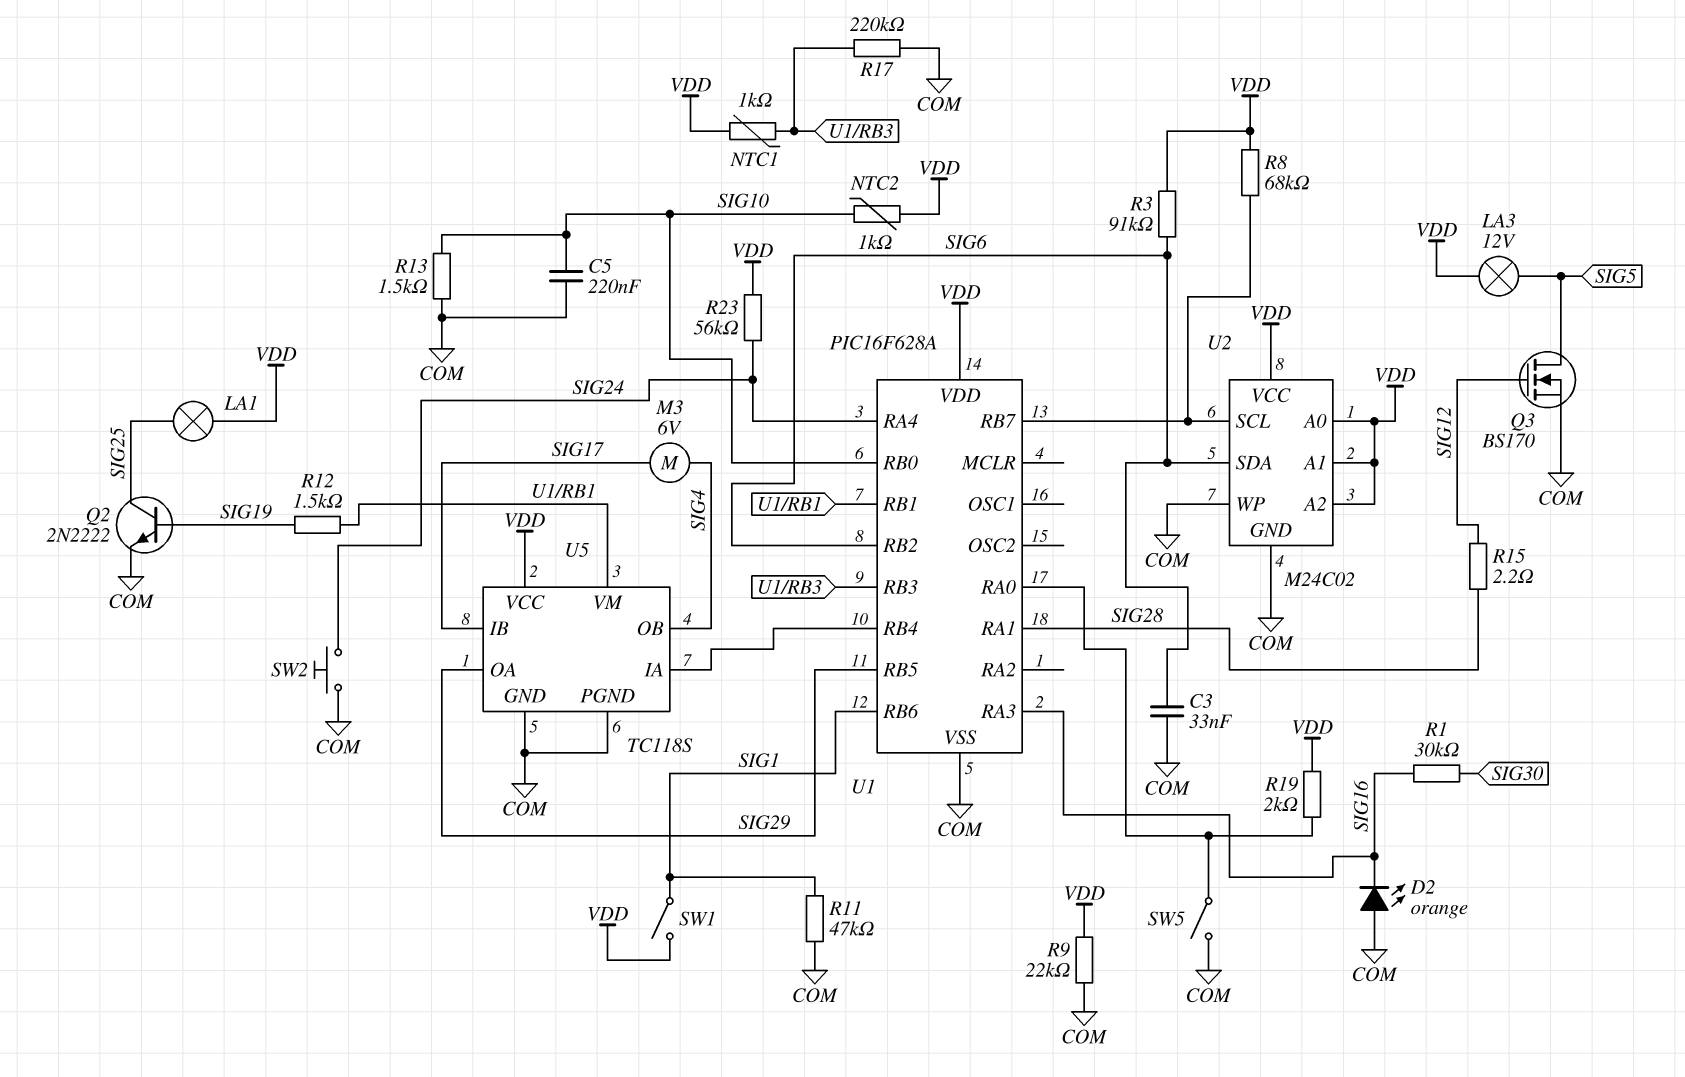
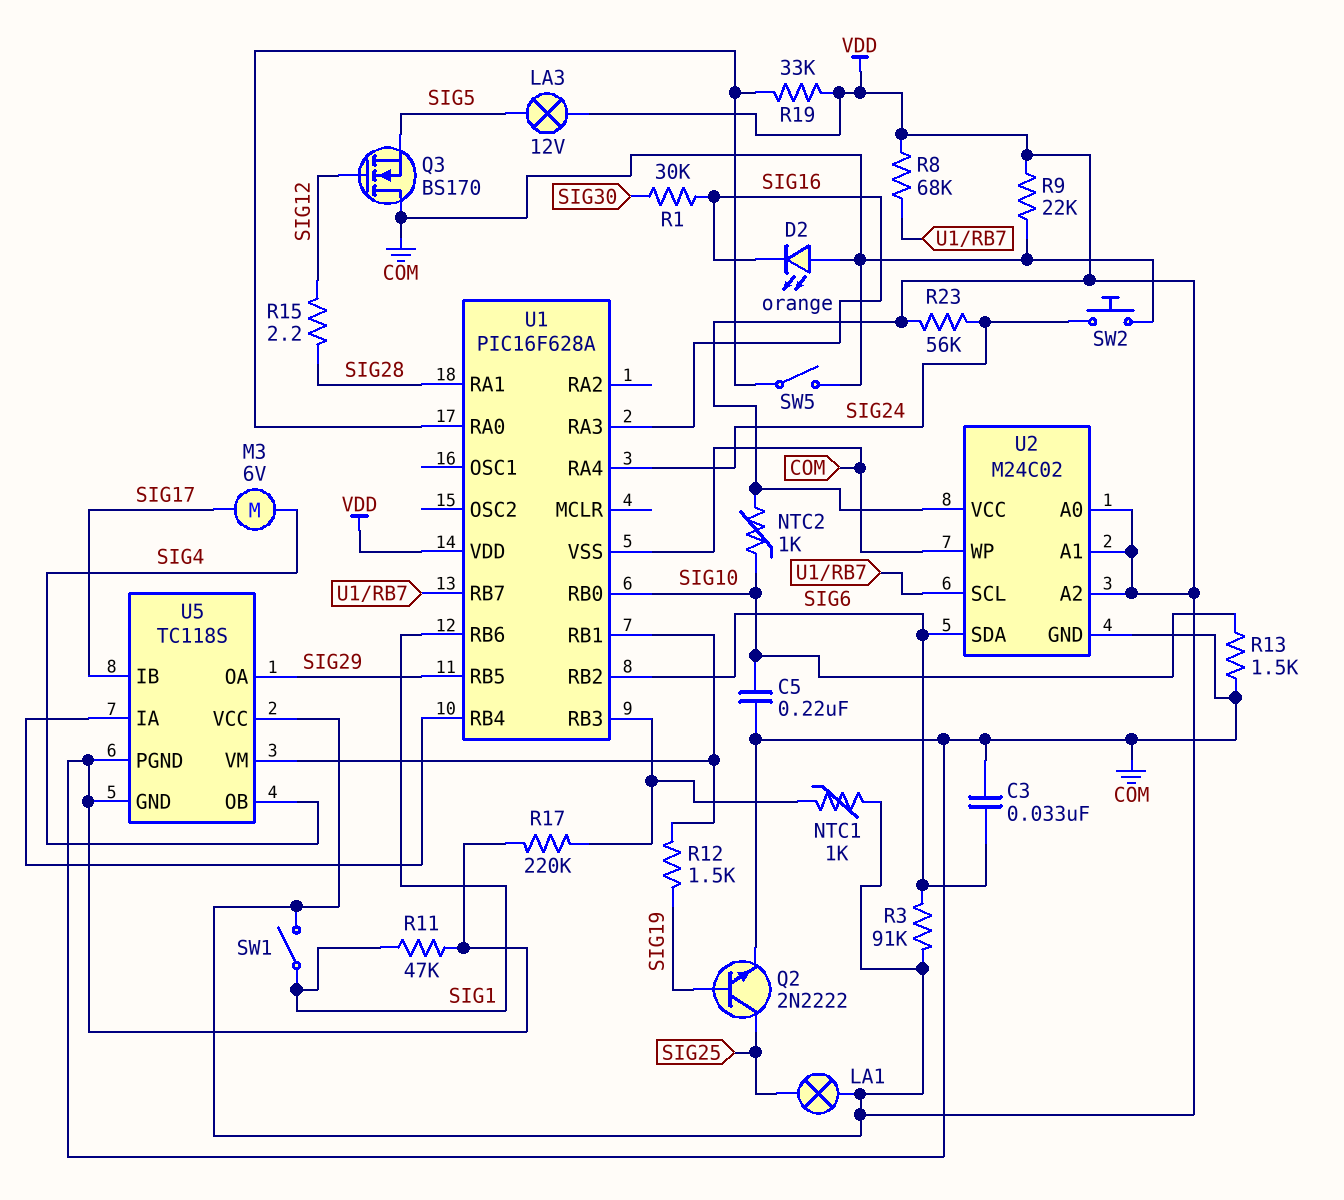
Q3: NMOS BS170 (G SIG12, D SIG5, S COM) -> NMOS BS170 (G SIG12, D COM, S SIG5)
R19: 2k (U1/RA0, VDD) -> 33k (U1/RA0, VDD)

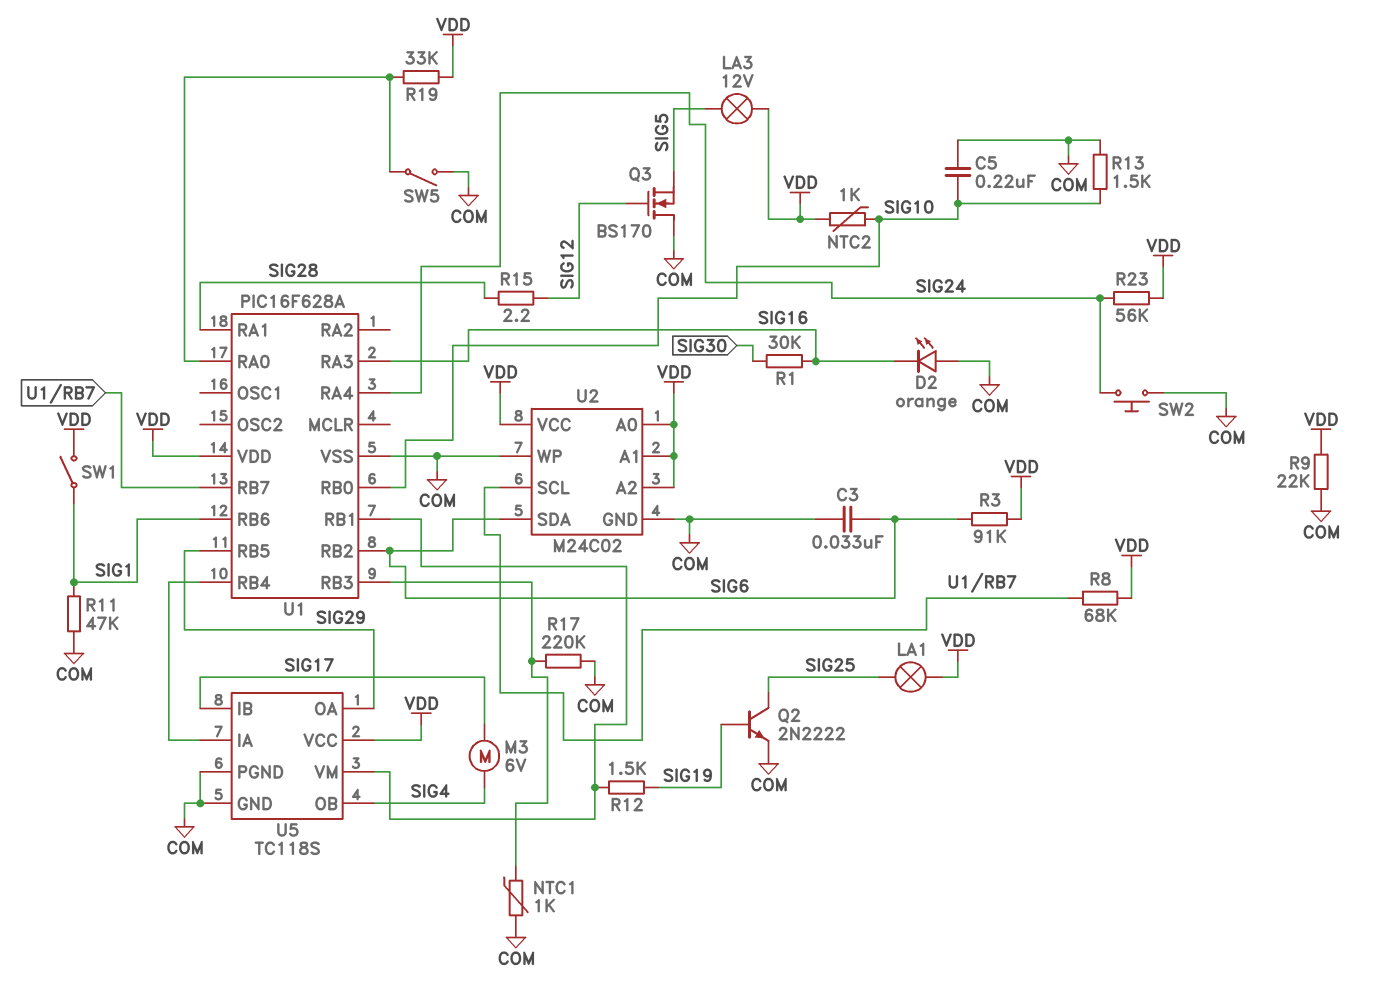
NTC1: 1k (U1/RB3, VDD) -> 1k (COM, U1/RB3)

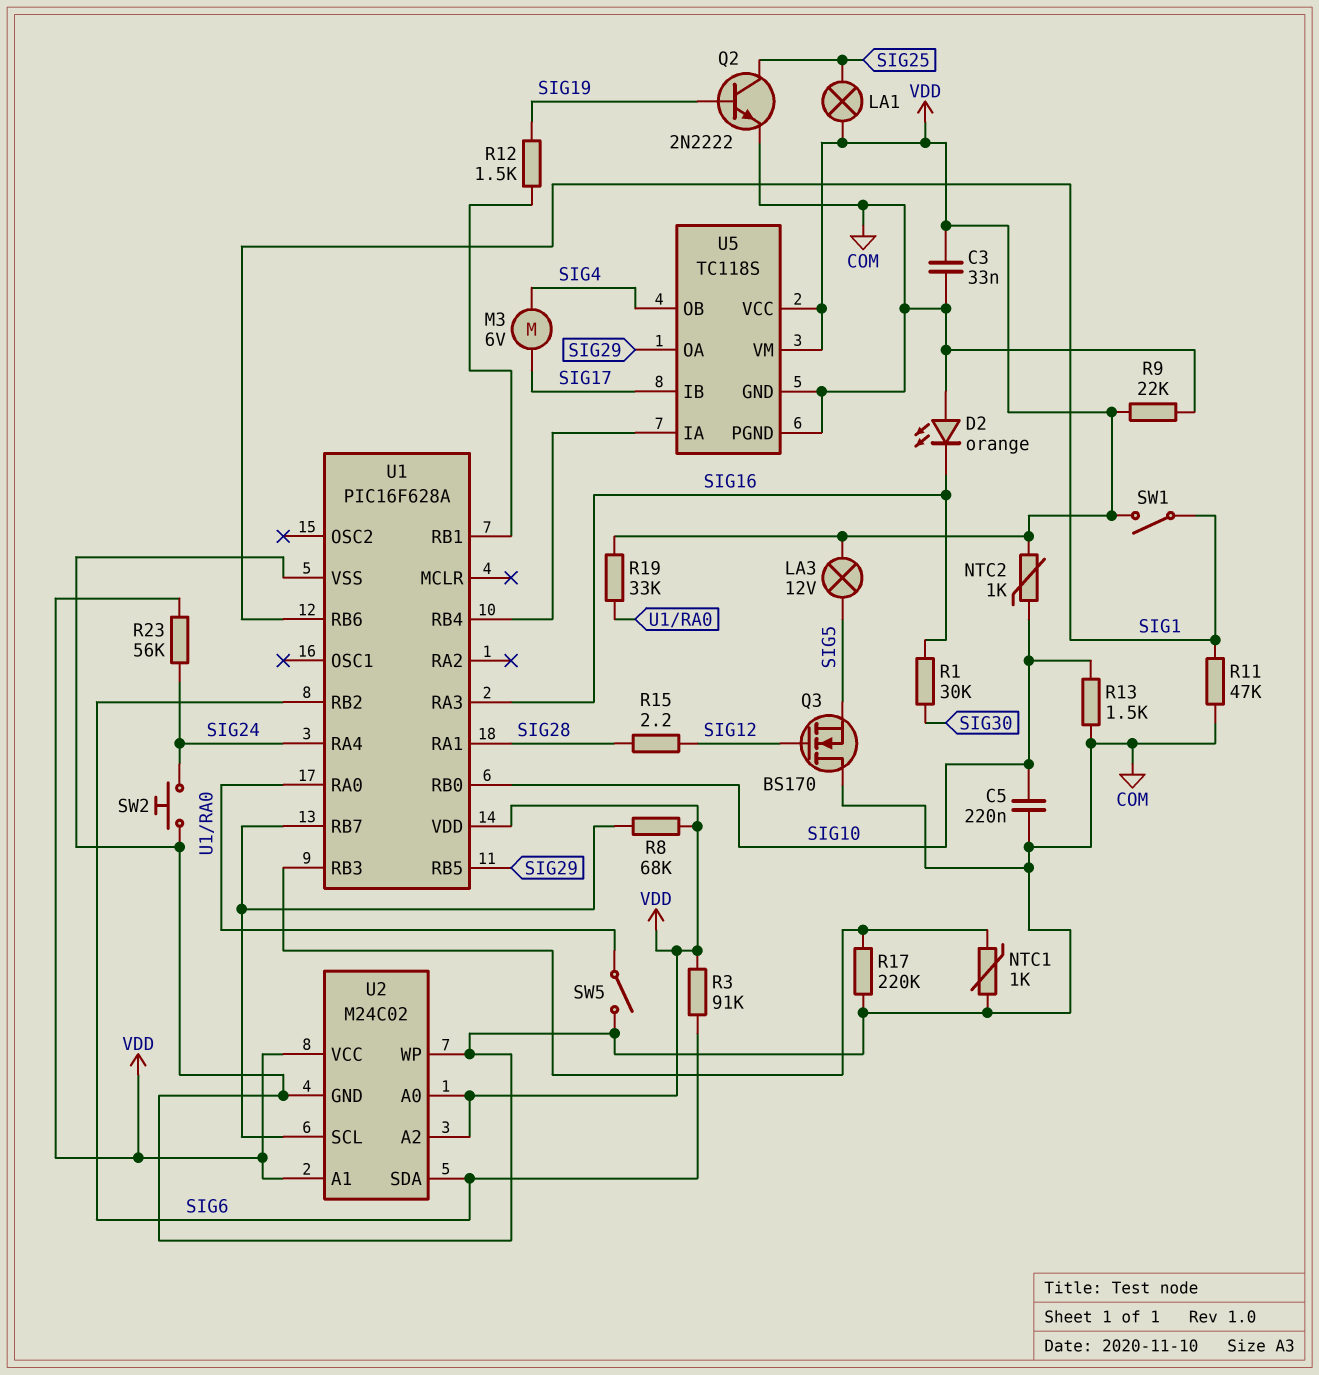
C3: 33nF (COM, SIG6) -> 33nF (COM, VDD)
U5 pin VM: U1/RB1 -> VDD

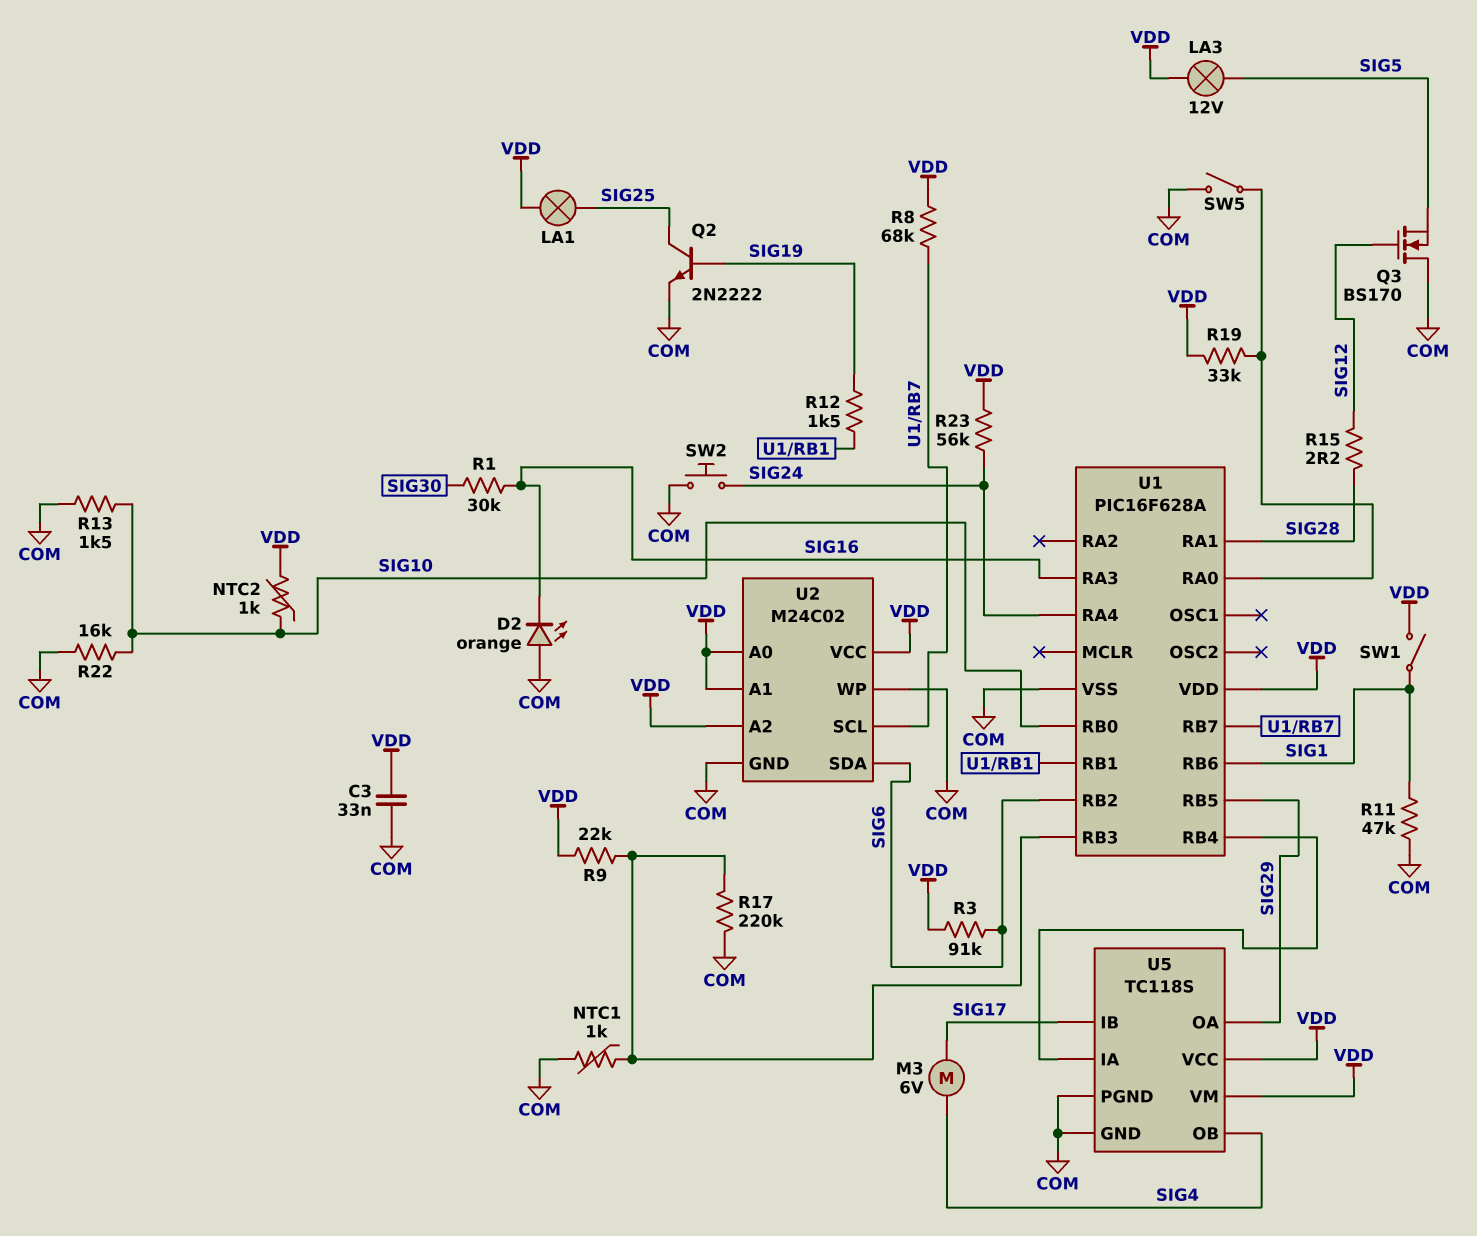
C5: 220nF (COM, SIG10) -> none
R9: 22k (COM, VDD) -> 22k (U1/RB3, VDD)
R22: none -> 16k (COM, SIG10)

